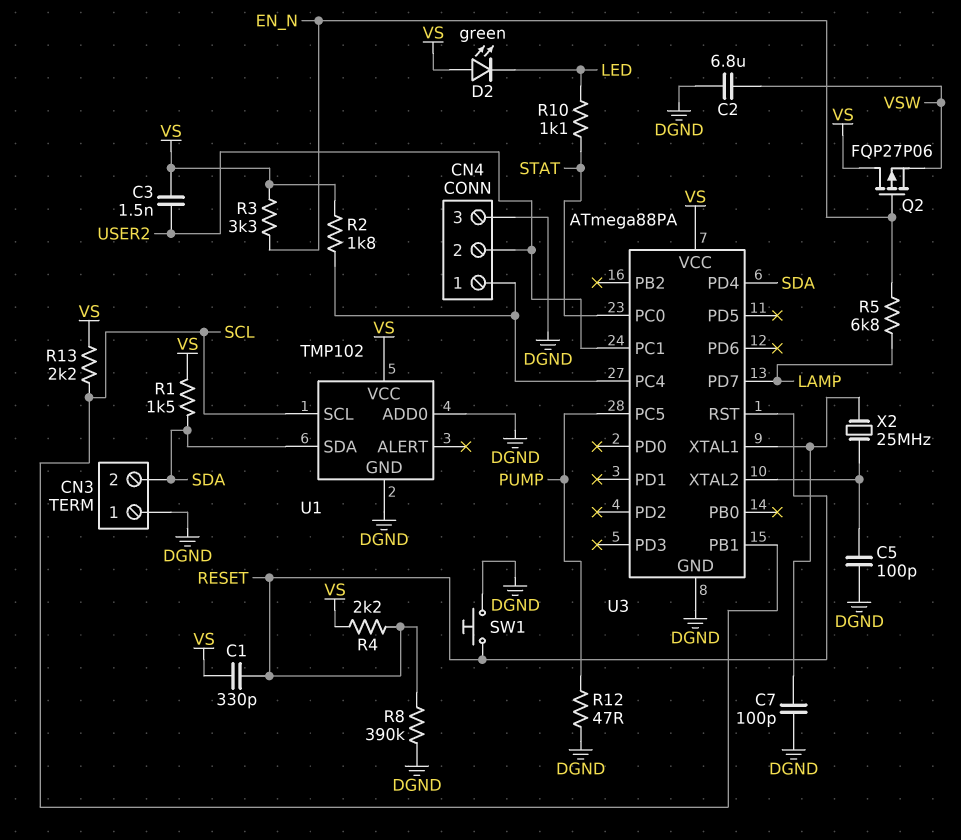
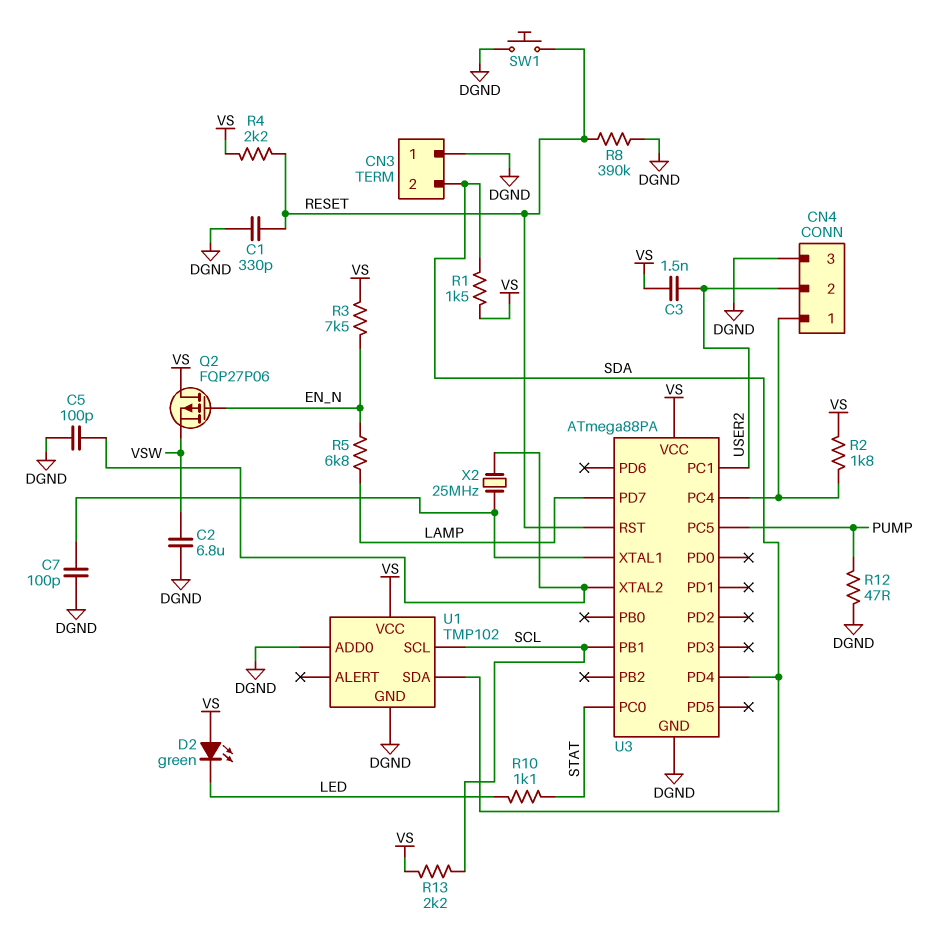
C1: 330pF (RESET, VS) -> 330pF (DGND, RESET)
R3: 3.3k (EN_N, VS) -> 7.5k (EN_N, VS)

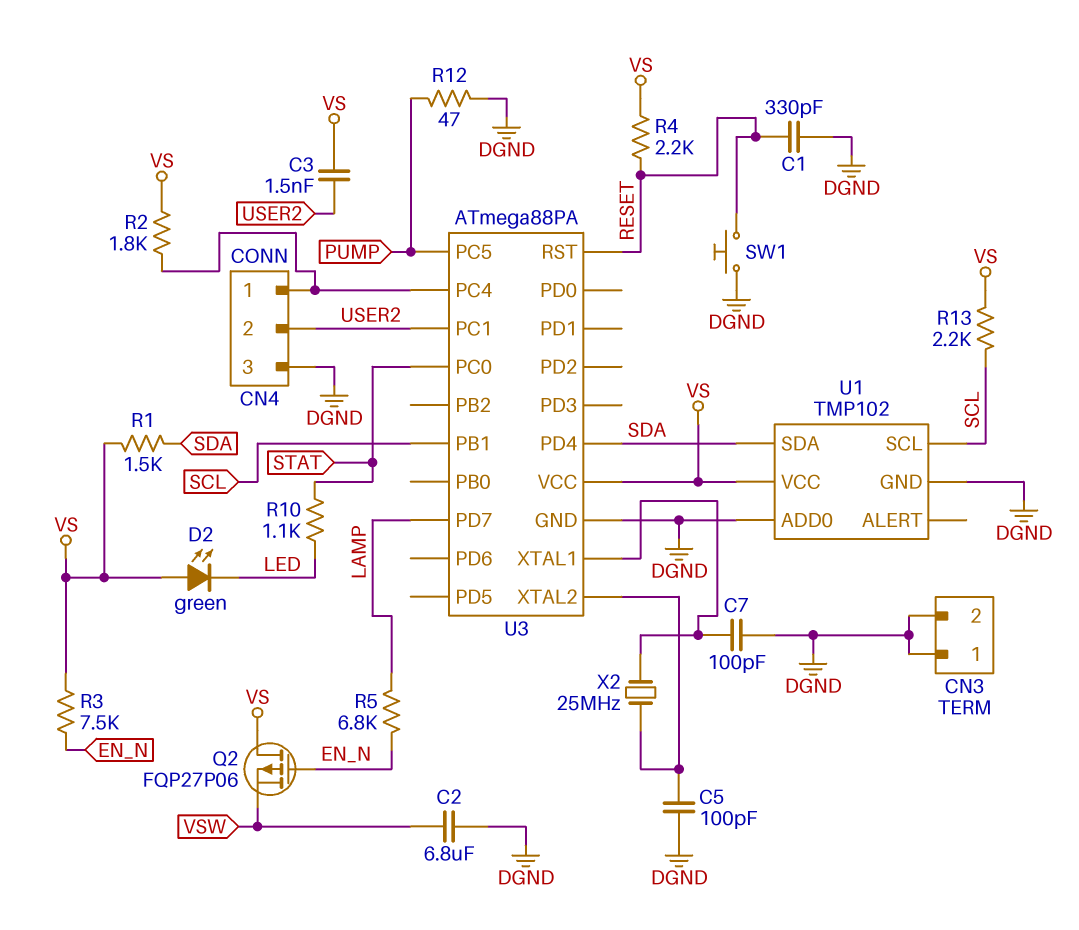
CN3 pin 2: SDA -> DGND
R8: 390k (DGND, RESET) -> none

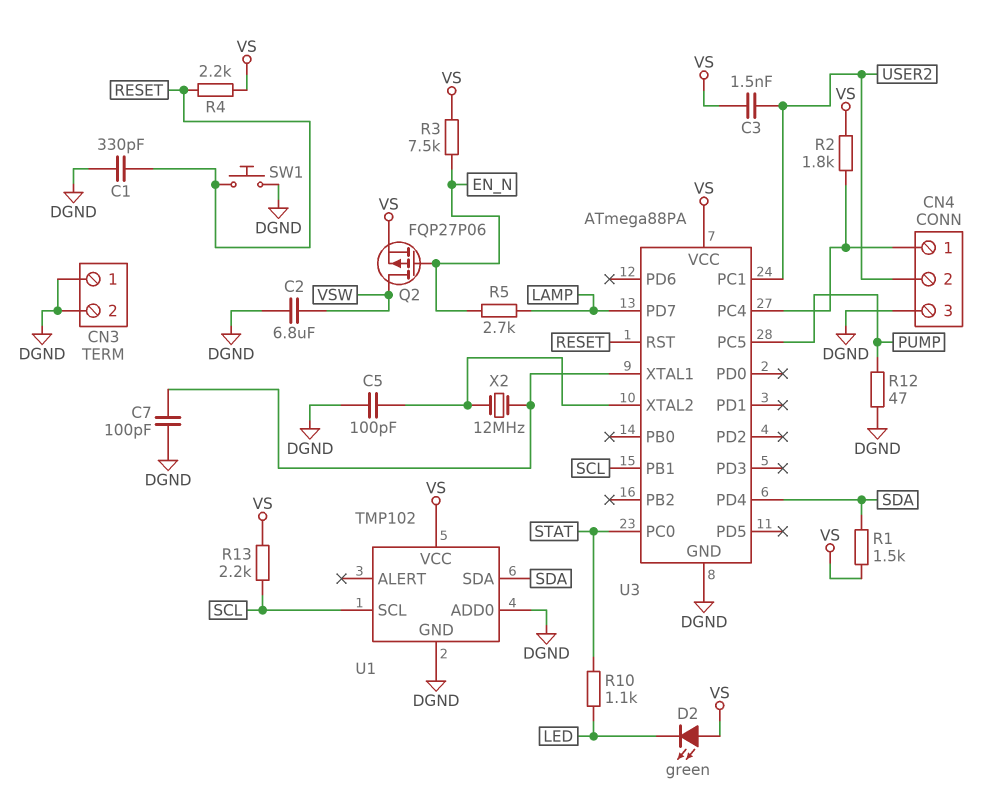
Q2: PMOS FQP27P06 (G EN_N, D VS, S VSW) -> PMOS FQP27P06 (G EN_N, D VSW, S VS)
R5: 6.8k (EN_N, LAMP) -> 2.7k (EN_N, LAMP)
X2: 25MHz (U3/XTAL1, U3/XTAL2) -> 12MHz (U3/XTAL1, U3/XTAL2)

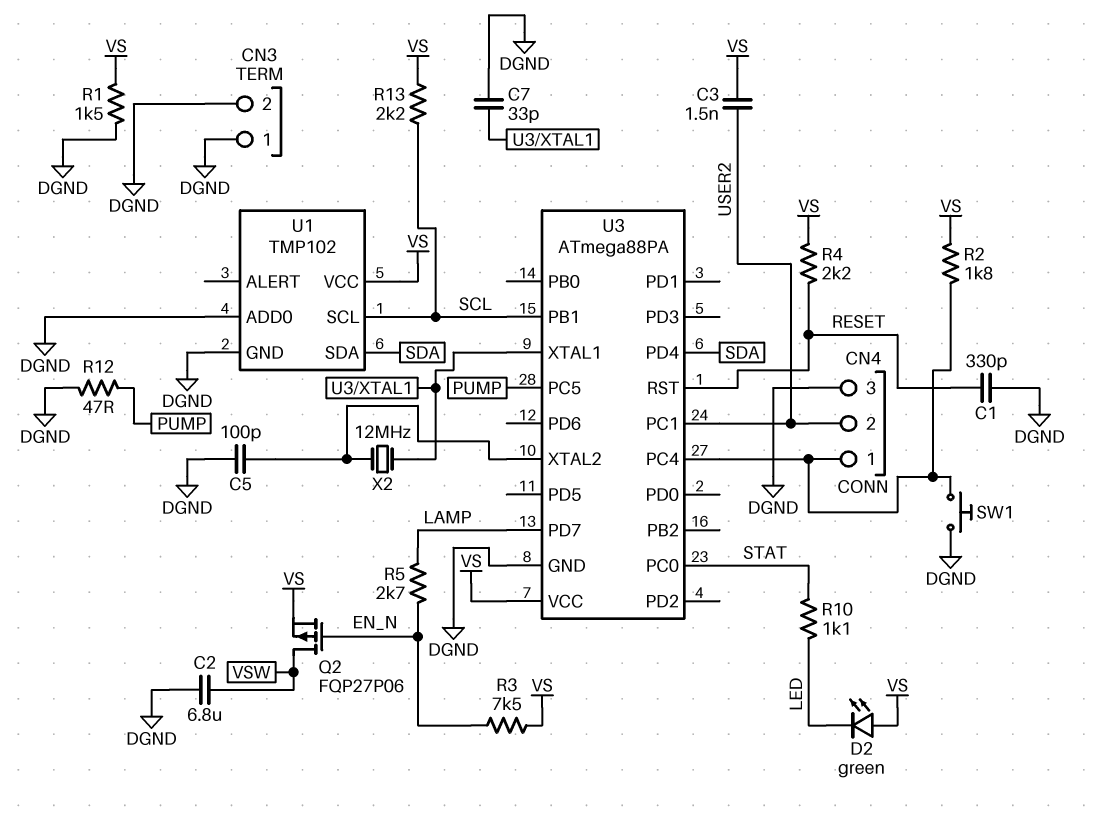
C7: 100pF (DGND, U3/XTAL1) -> 33pF (DGND, U3/XTAL1)
R1: 1.5k (SDA, VS) -> 1.5k (DGND, VS)
SW1: button (DGND, RESET) -> button (CN4/1, DGND)

